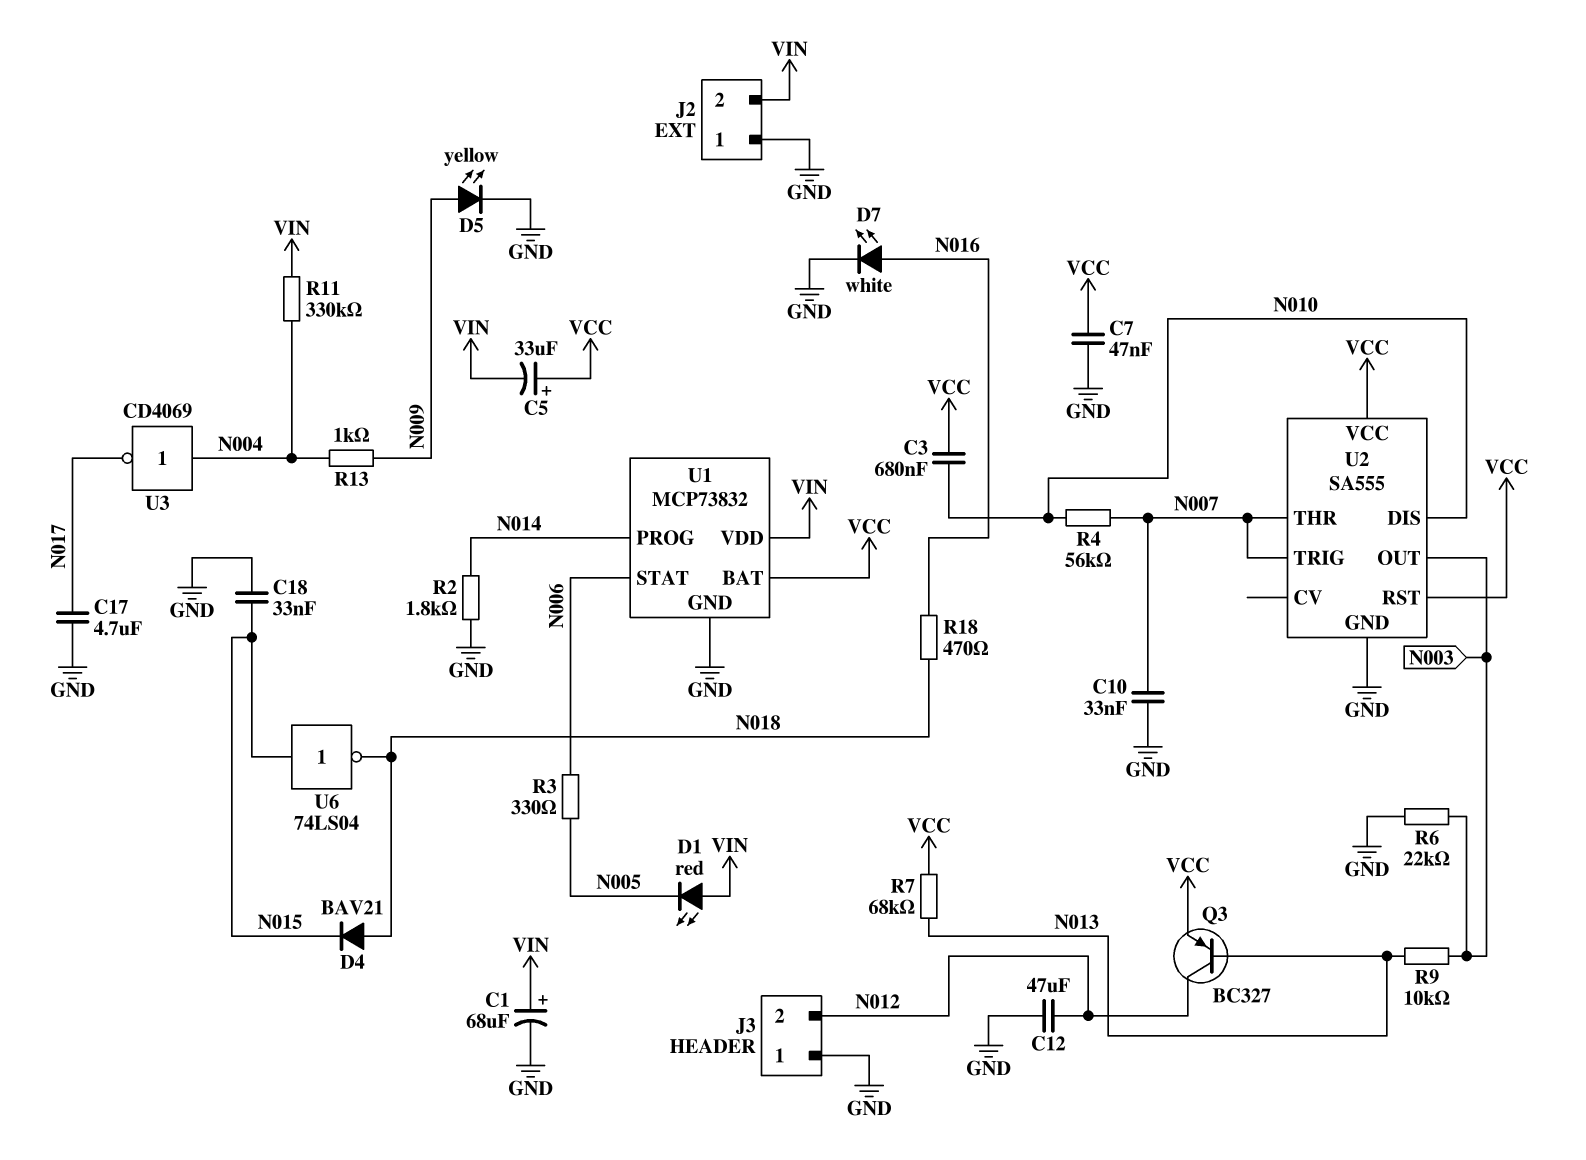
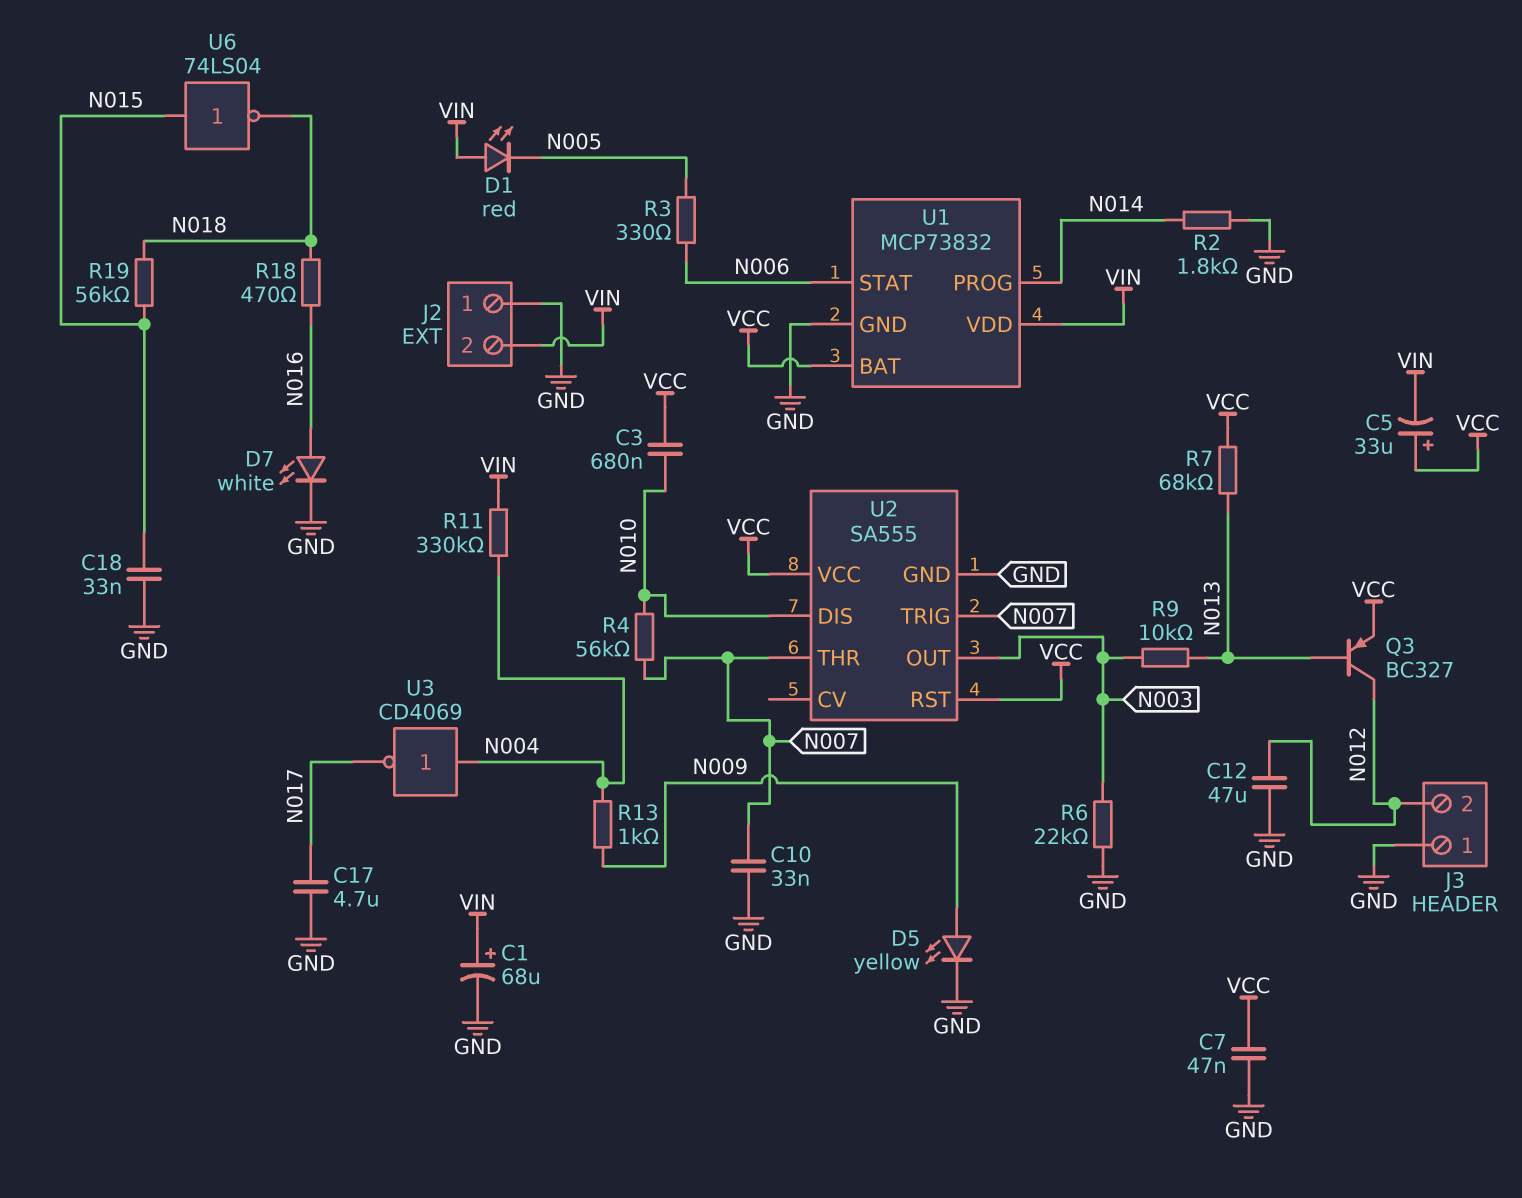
D4: diode BAV21 (A N018, K N015) -> none
R19: none -> 56k (N015, N018)

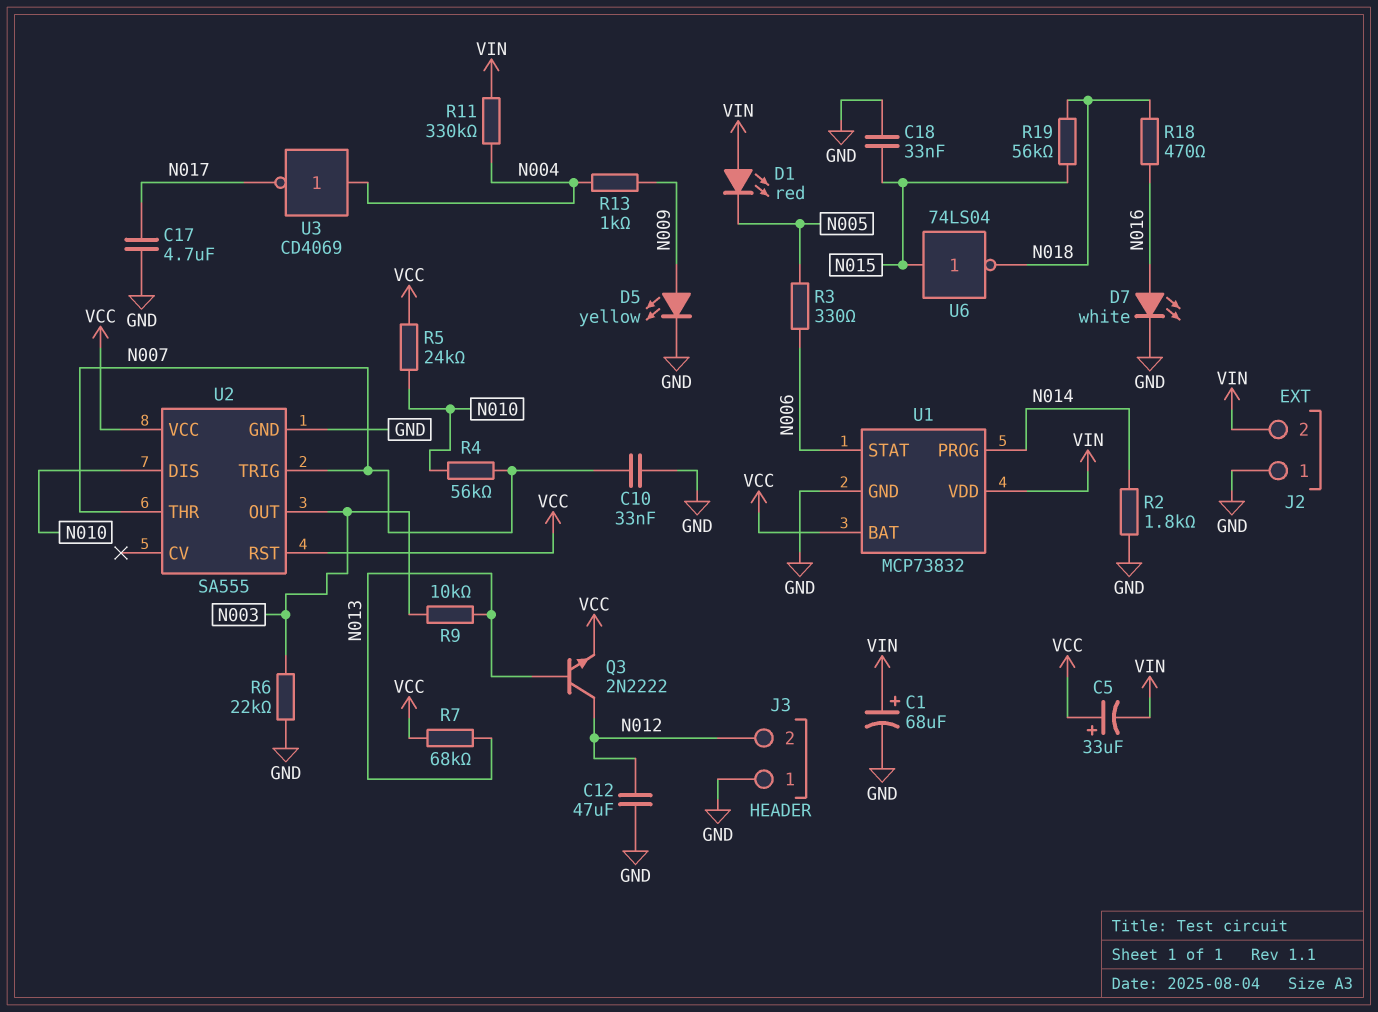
C3: 680nF (N010, VCC) -> none
C7: 47nF (GND, VCC) -> none
Q3: PNP BC327 (B N013, C N012, E VCC) -> NPN 2N2222 (B N013, C N012, E VCC)
R5: none -> 24k (N010, VCC)

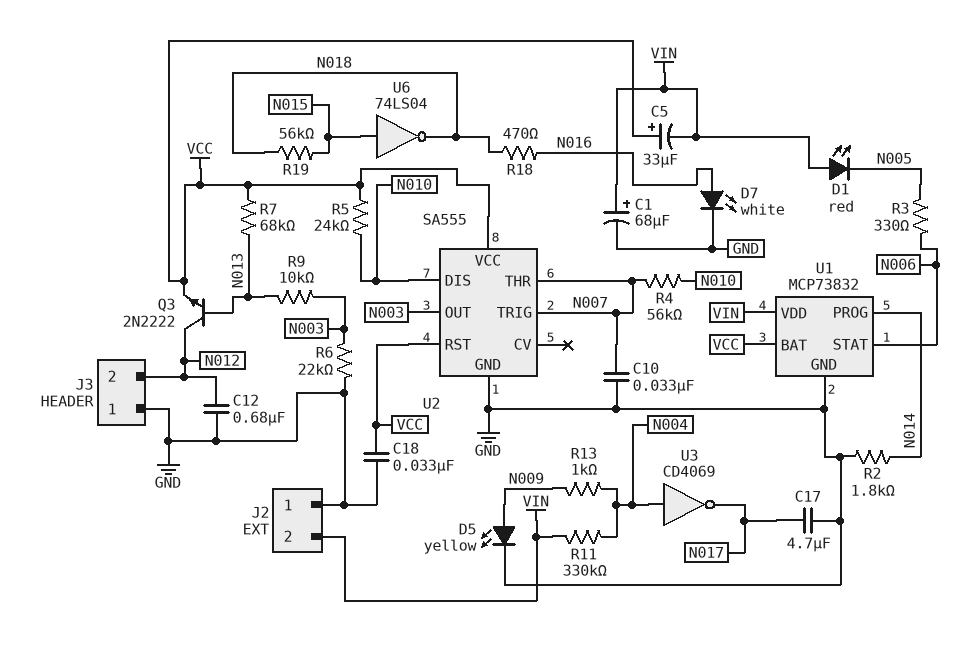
C12: 47uF (GND, N012) -> 680nF (GND, N012)
C18: 33nF (GND, N015) -> 33nF (GND, VCC)

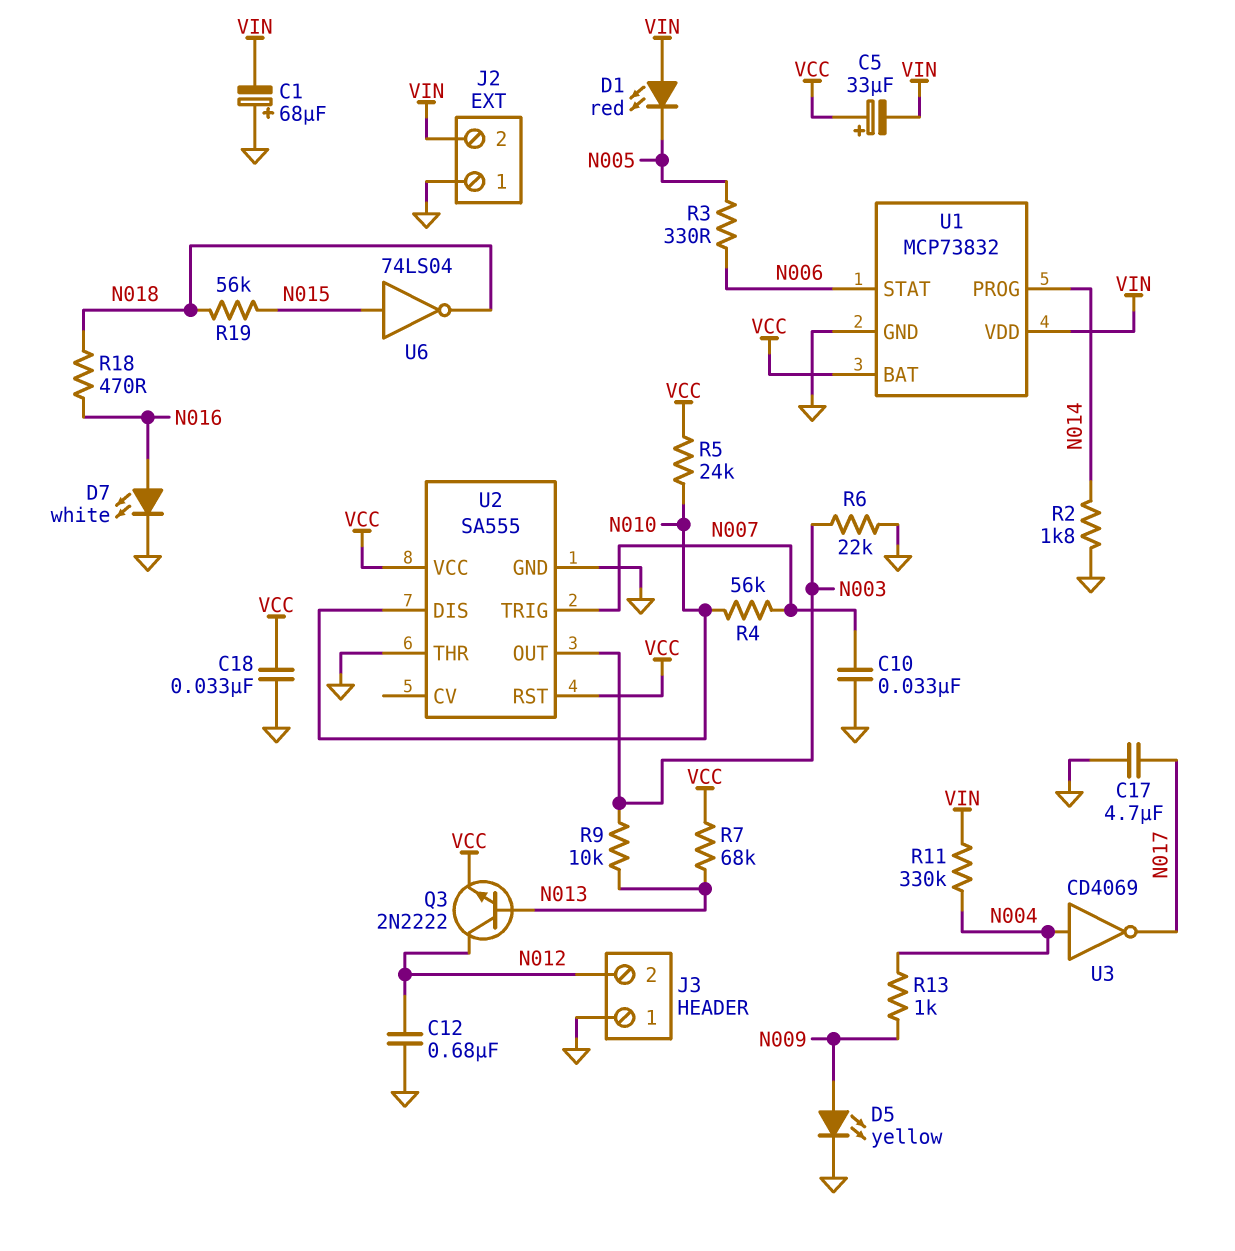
C1: 68uF (plus VIN, minus GND) -> 68uF (plus GND, minus VIN)
U2 pin THR: N007 -> GND

